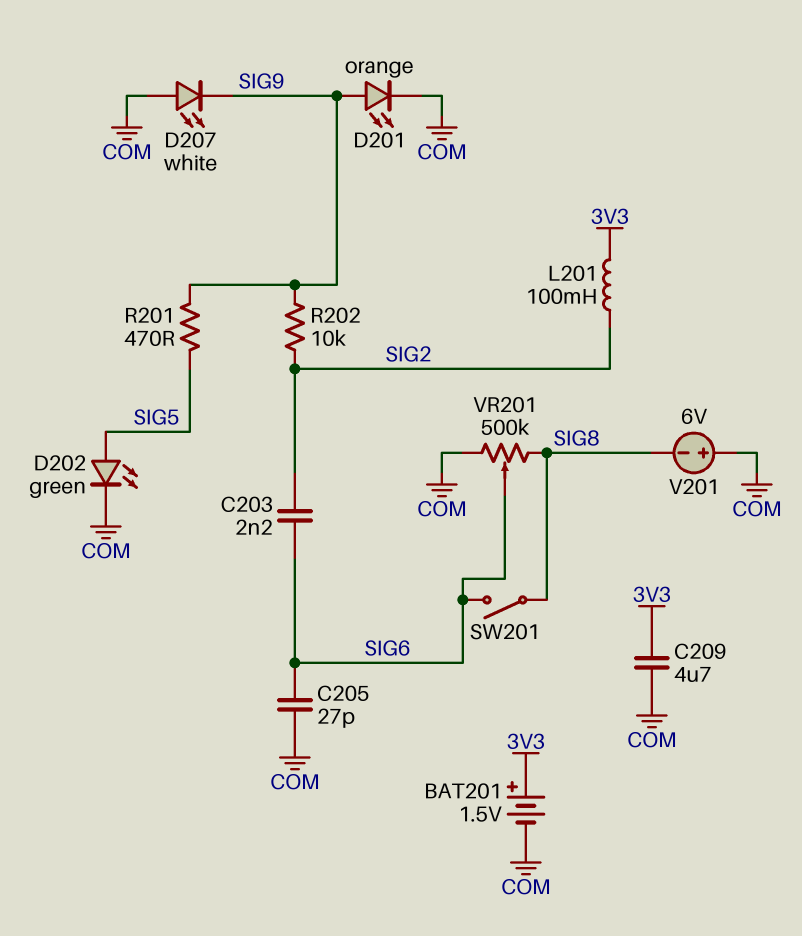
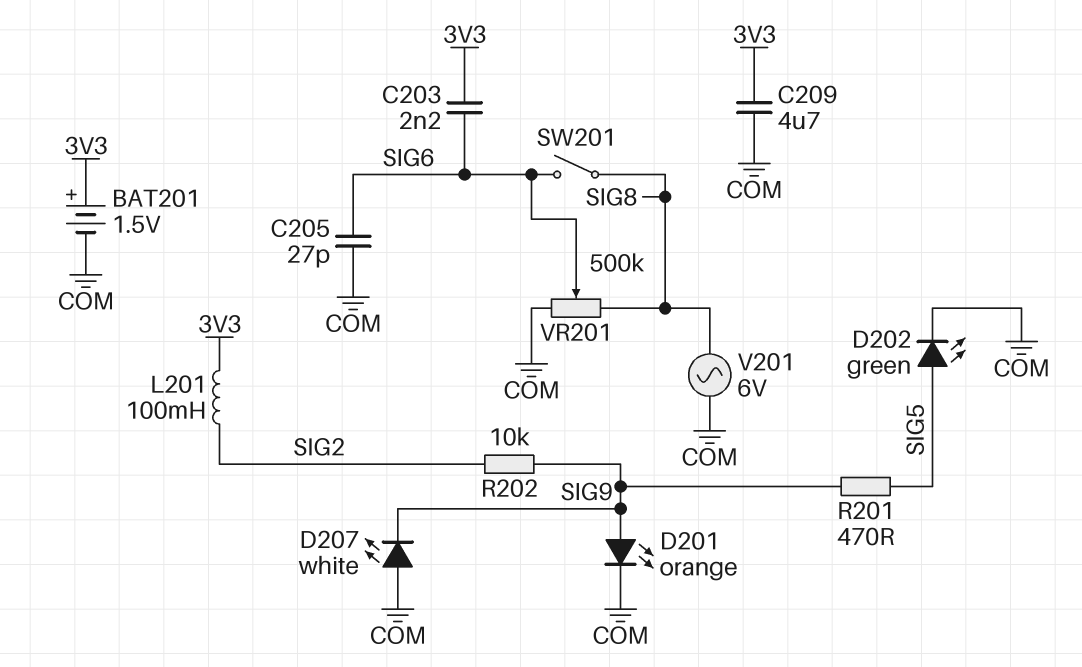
C203: 2.2nF (SIG2, SIG6) -> 2.2nF (3V3, SIG6)
V201: 6V (plus COM, minus SIG8) -> AC 6V (COM, SIG8)

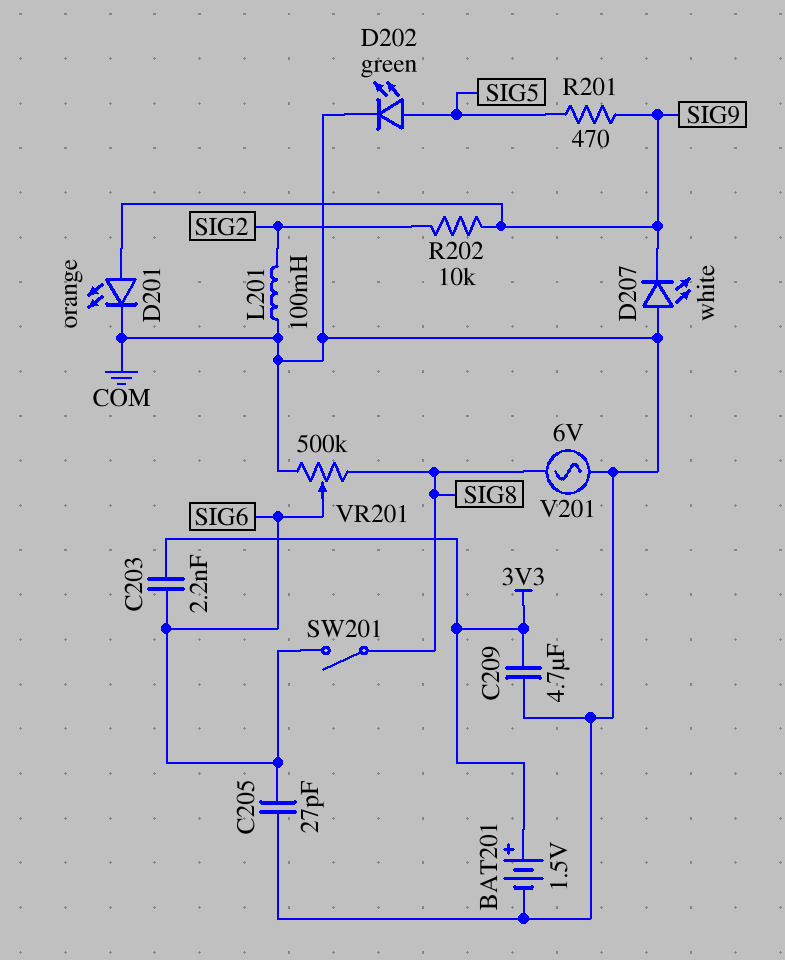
L201: 100mH (3V3, SIG2) -> 100mH (COM, SIG2)

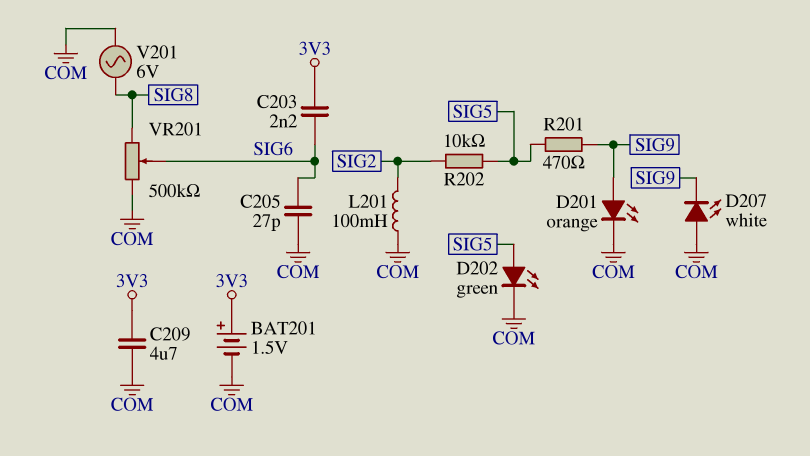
R202: 10k (SIG2, SIG9) -> 10k (SIG2, SIG5)
SW201: switch (SIG6, SIG8) -> none

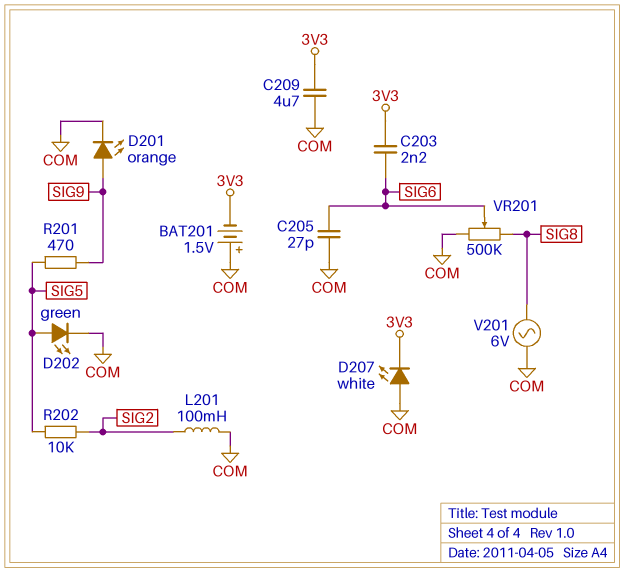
BAT201: 1.5V (plus 3V3, minus COM) -> 1.5V (plus COM, minus 3V3)
D207: LED white (A COM, K SIG9) -> LED white (A COM, K 3V3)

